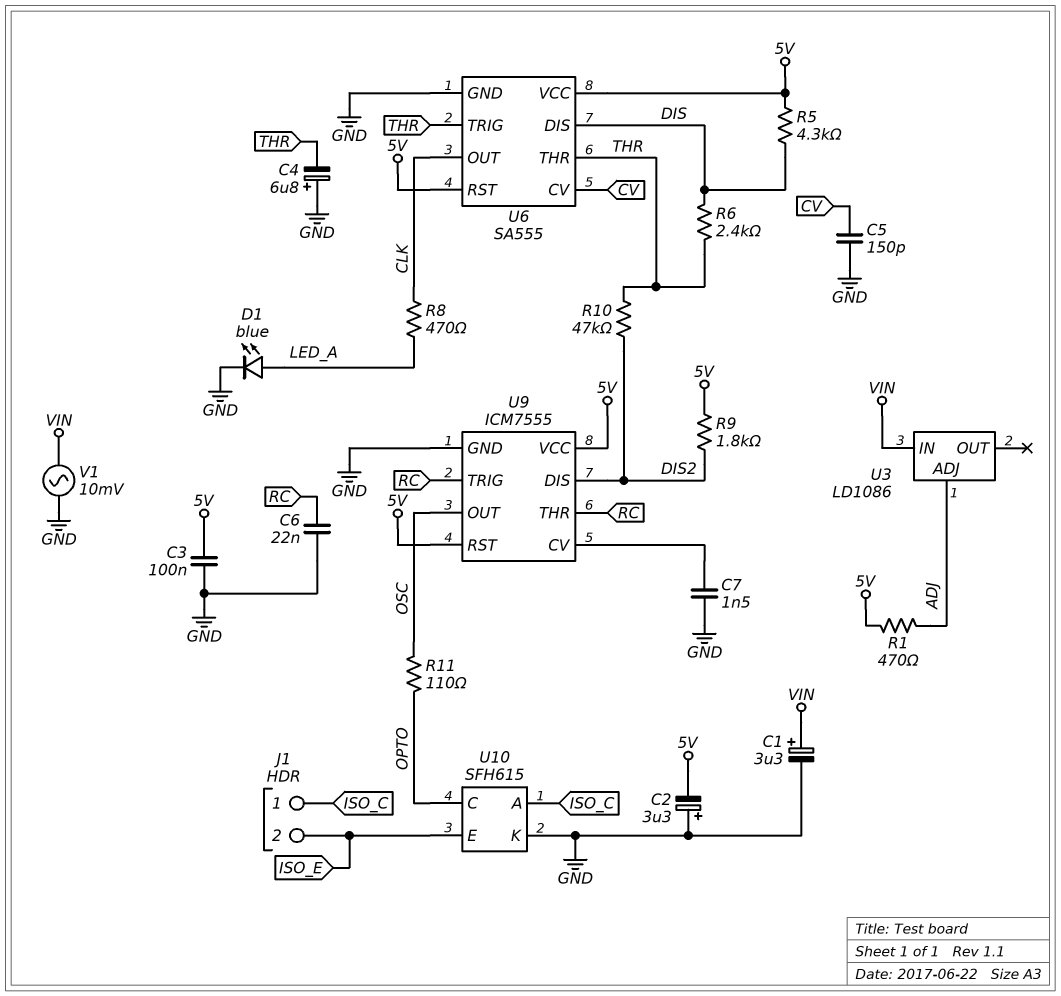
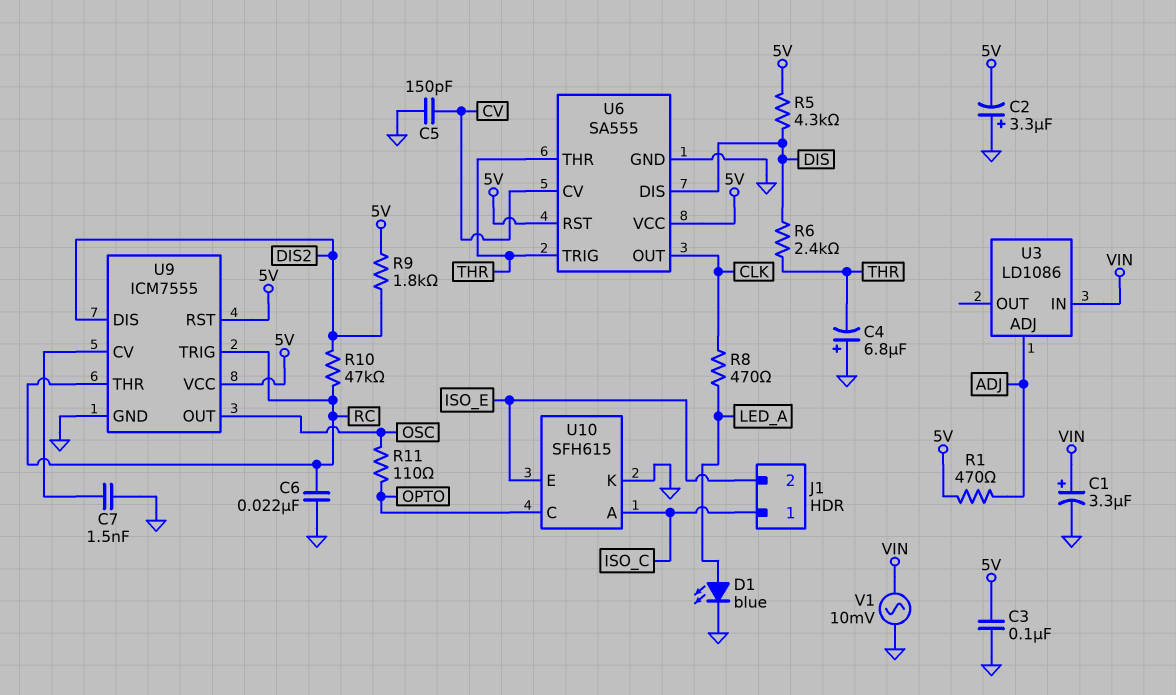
R10: 47k (DIS2, THR) -> 47k (DIS2, RC)

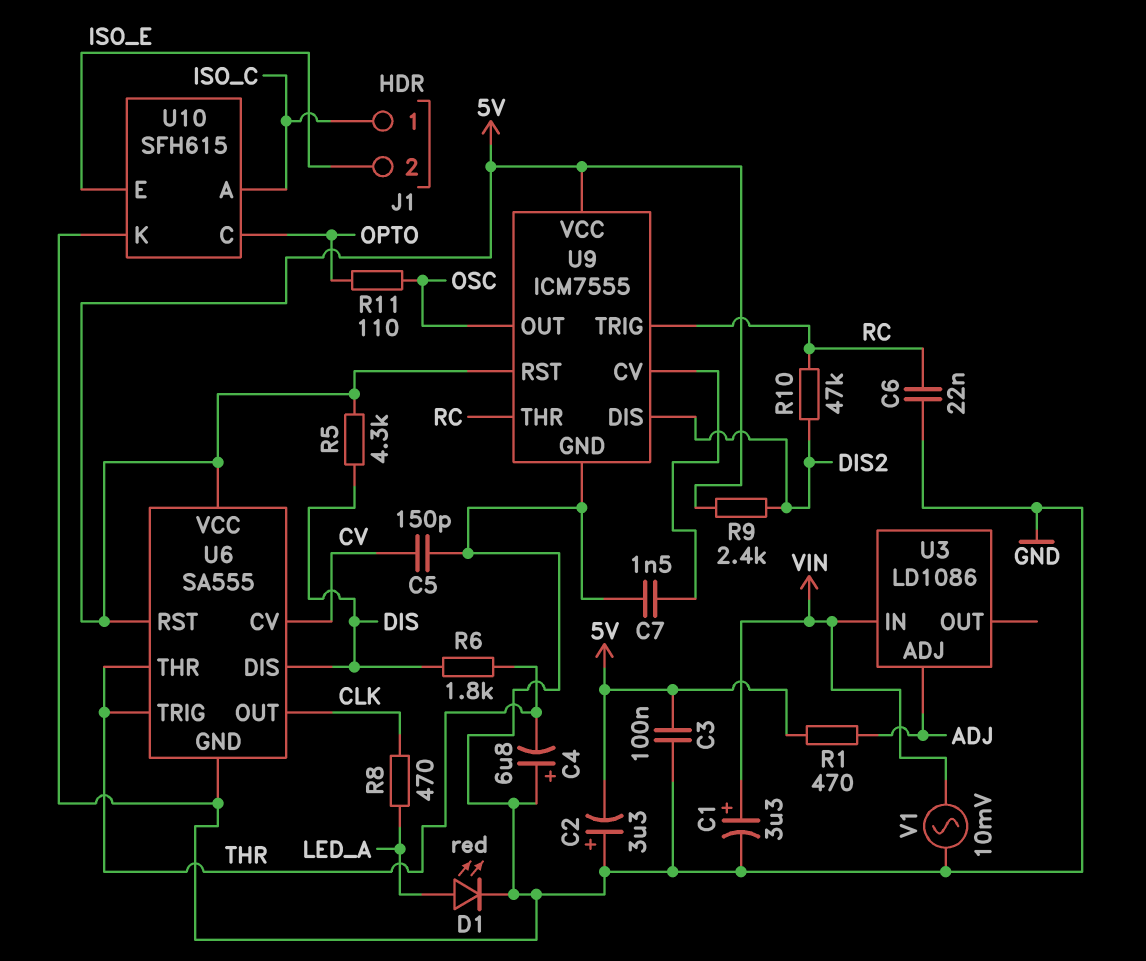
D1: LED blue (A LED_A, K GND) -> LED red (A LED_A, K GND)
R6: 2.4k (DIS, THR) -> 1.8k (DIS, THR)
R9: 1.8k (5V, DIS2) -> 2.4k (5V, DIS2)

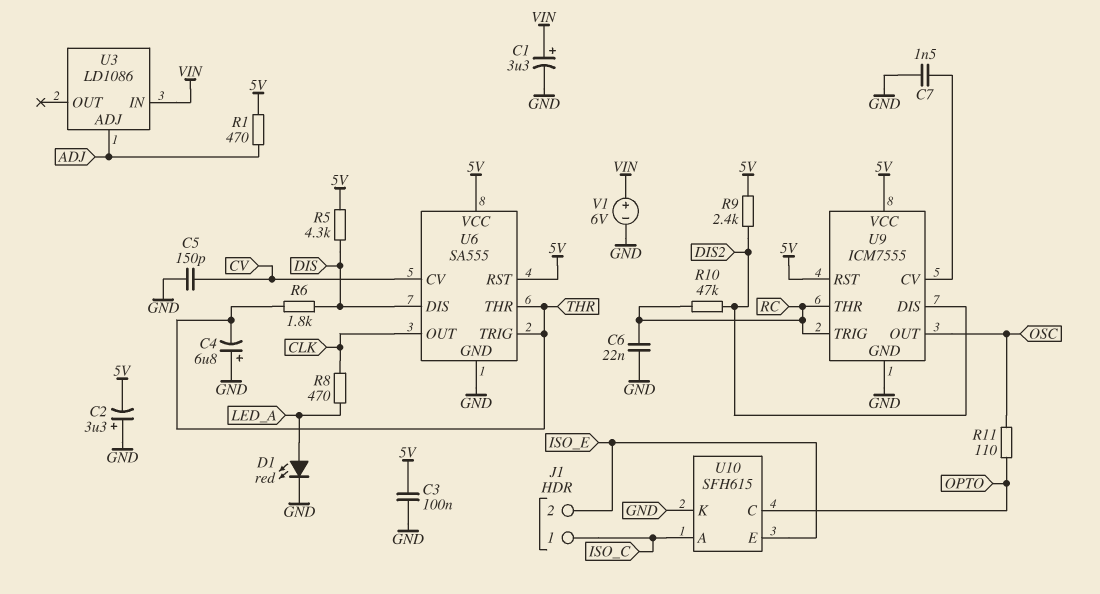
V1: AC 10mV (GND, VIN) -> 6V (plus VIN, minus GND)

